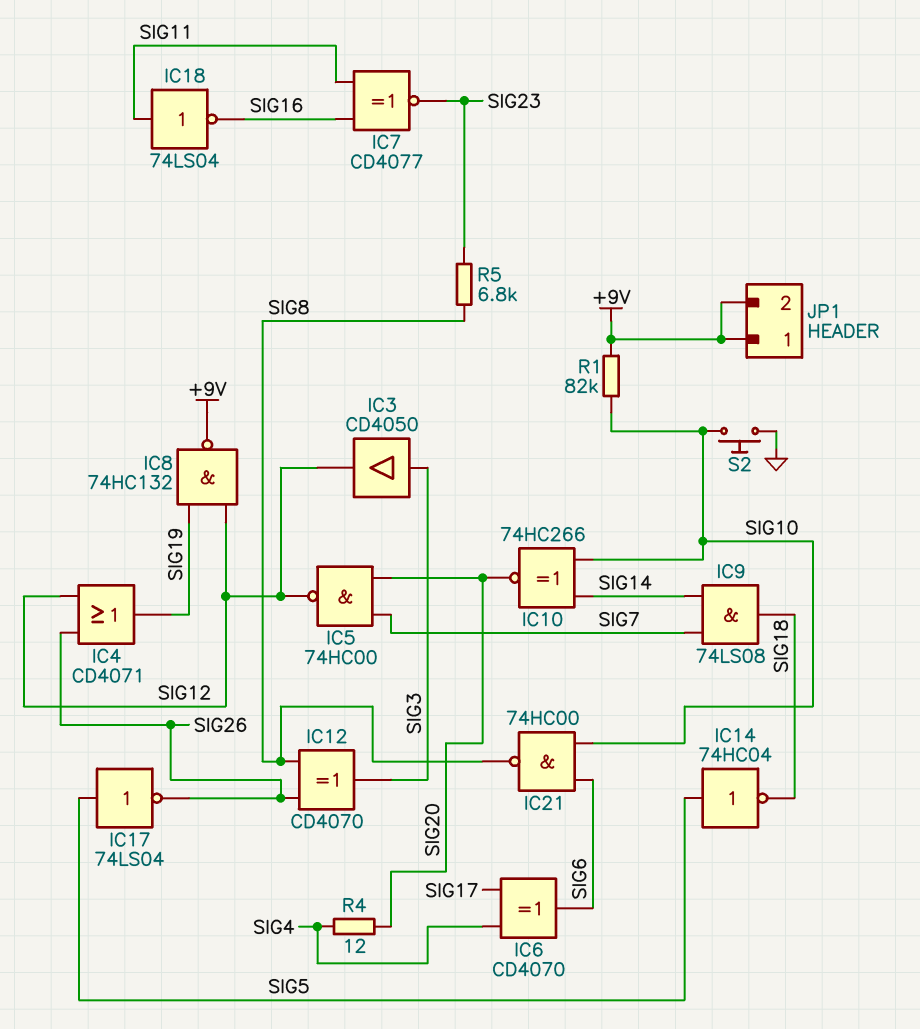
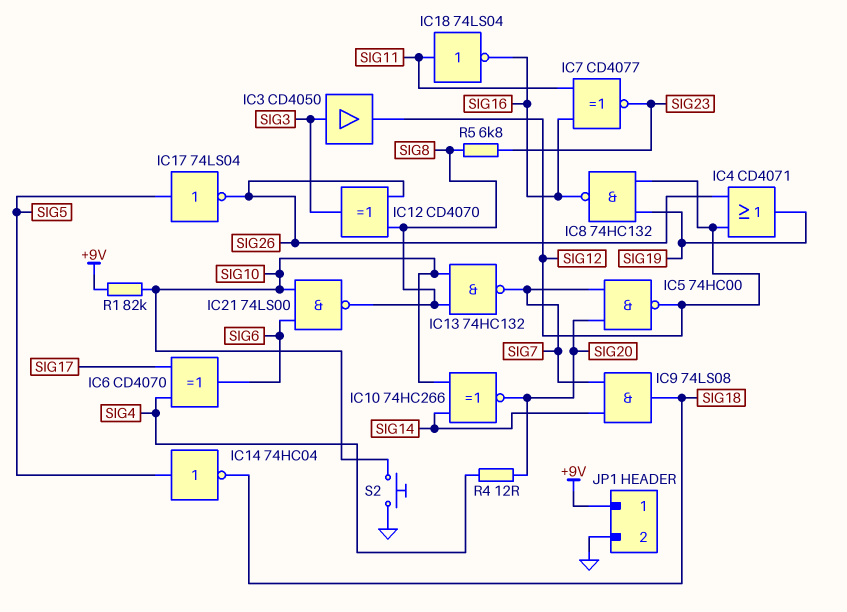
IC8: NAND 74HC132 (in SIG12, in SIG19, out +9V) -> NAND 74HC132 (in SIG12, in SIG19, out SIG16)
IC13: none -> NAND 74HC132 (in SIG8, in SIG10, out SIG7)
IC21: NAND 74HC00 (in SIG6, in SIG10, out SIG8) -> NAND 74LS00 (in SIG6, in SIG10, out SIG8)
JP1 pin 2: +9V -> GND

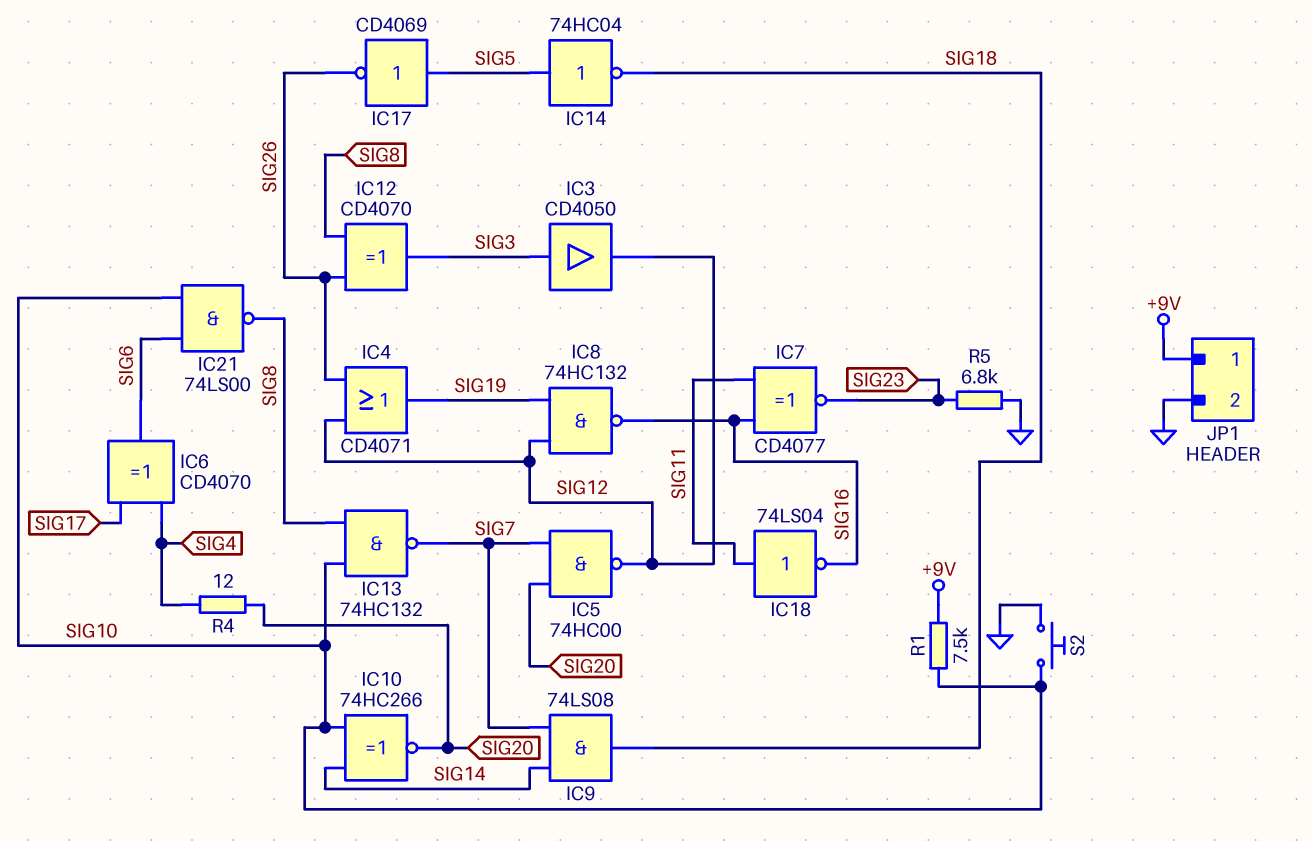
IC17: NOT 74LS04 (in SIG5, out SIG26) -> NOT CD4069 (in SIG5, out SIG26)
R1: 82k (+9V, SIG10) -> 7.5k (+9V, SIG10)
R5: 6.8k (SIG8, SIG23) -> 6.8k (GND, SIG23)

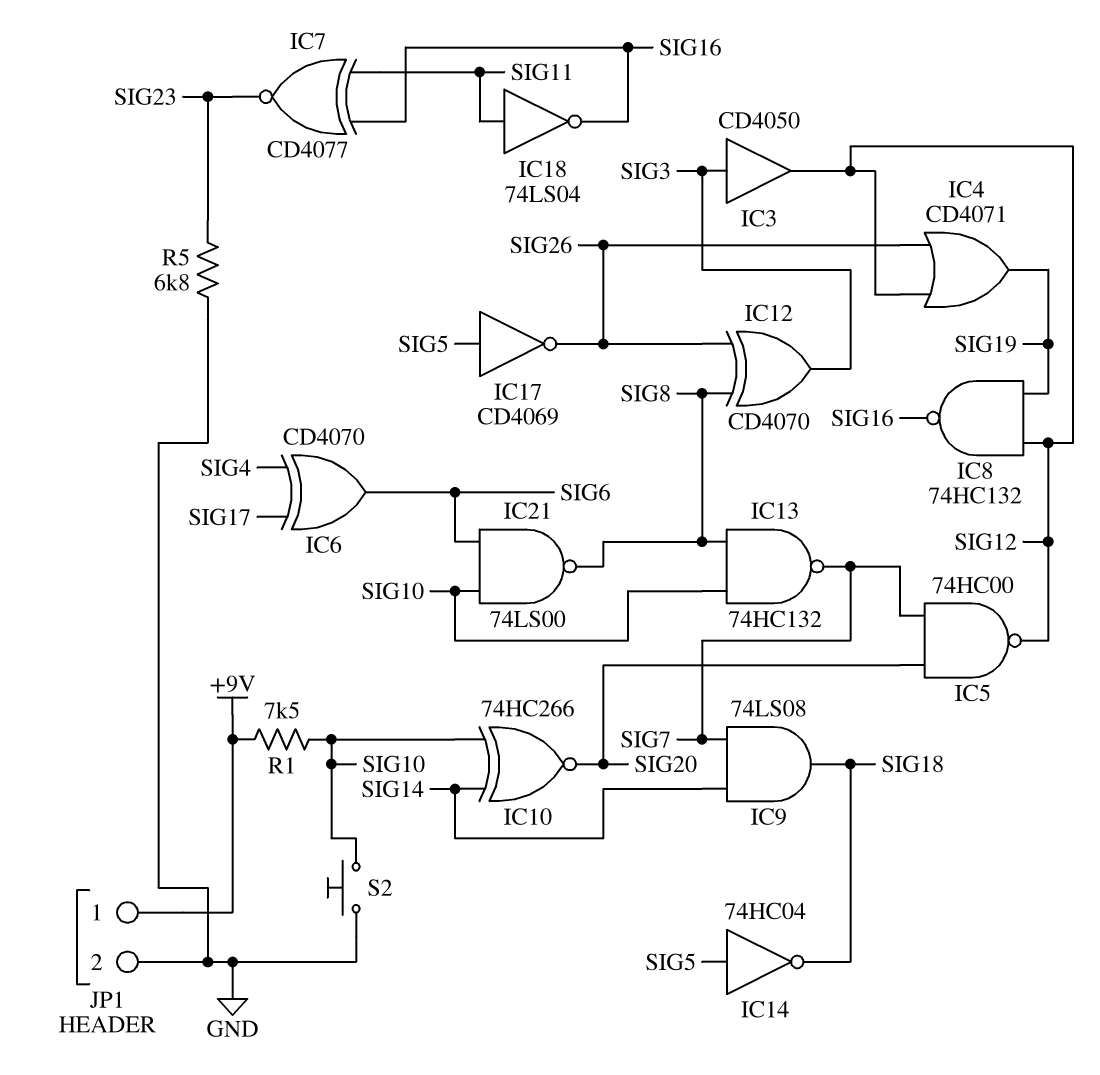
R4: 12 (SIG4, SIG20) -> none

